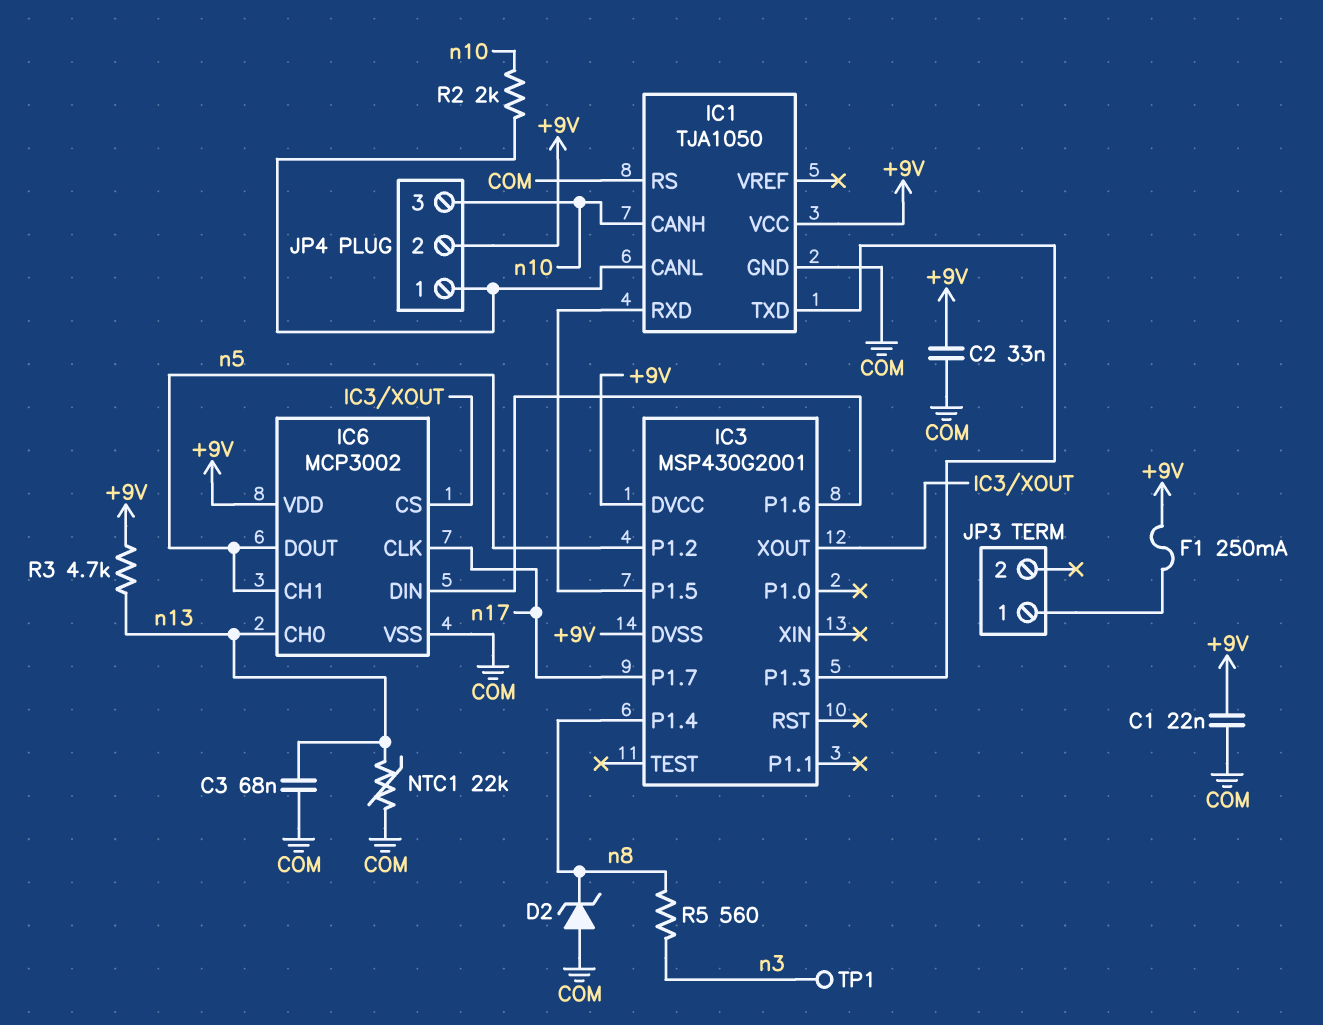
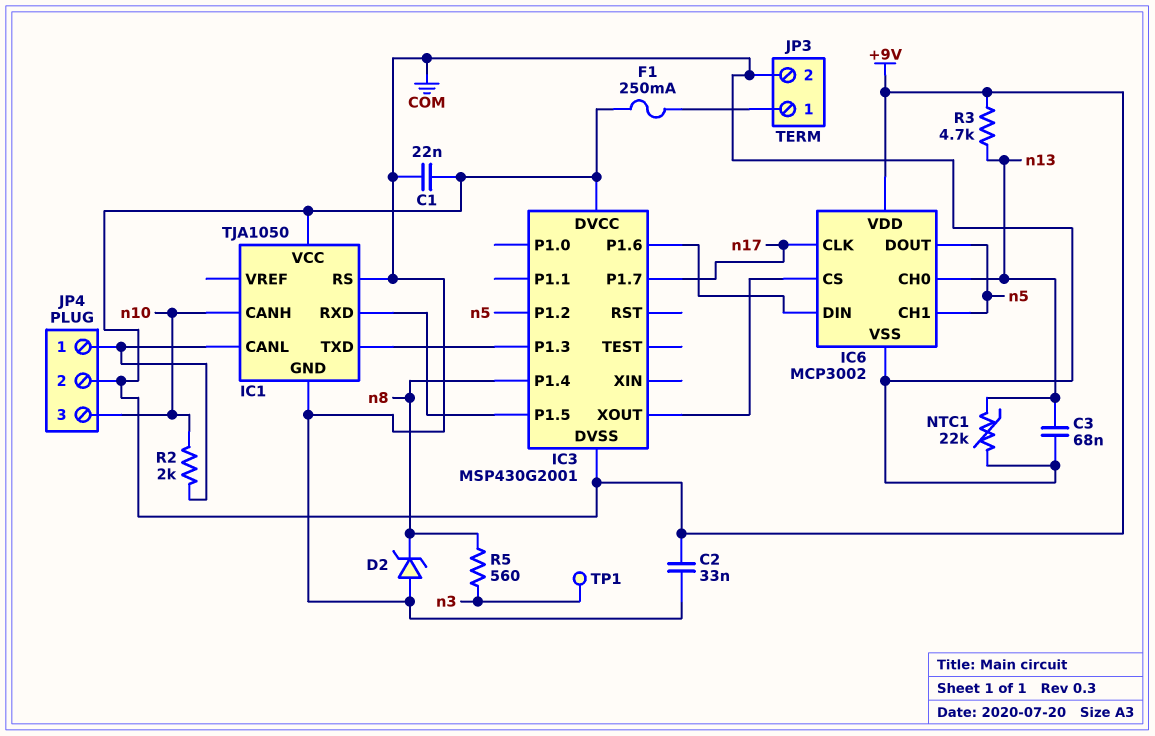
JP3 pin 2: none -> COM

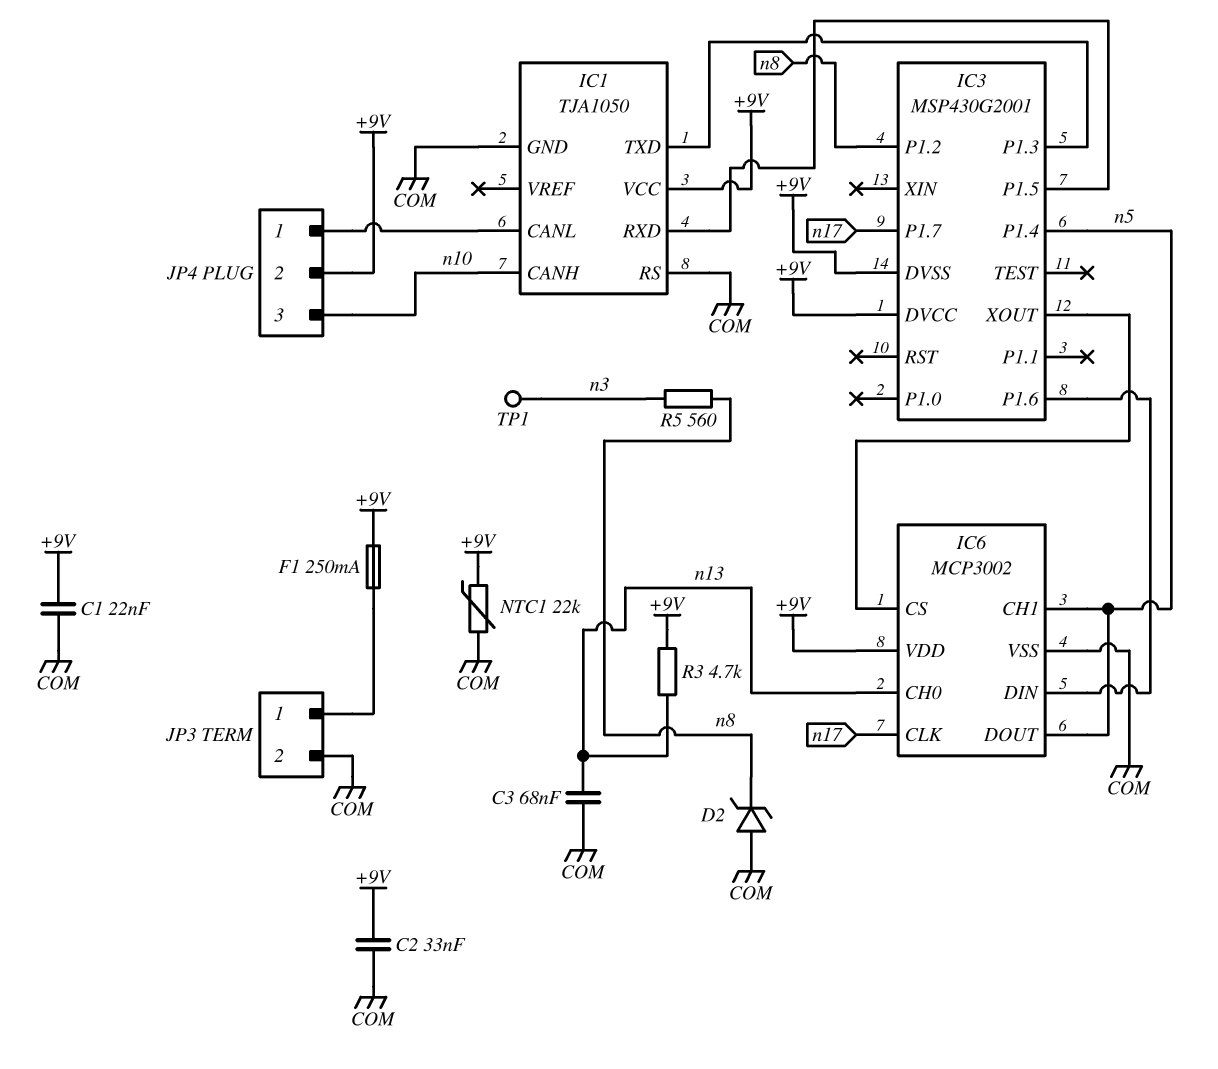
IC3 pin P1.2: n5 -> n8
IC3 pin P1.4: n8 -> n5
NTC1: 22k (COM, n13) -> 22k (+9V, COM)
R2: 2k (IC1/CANL, n10) -> none

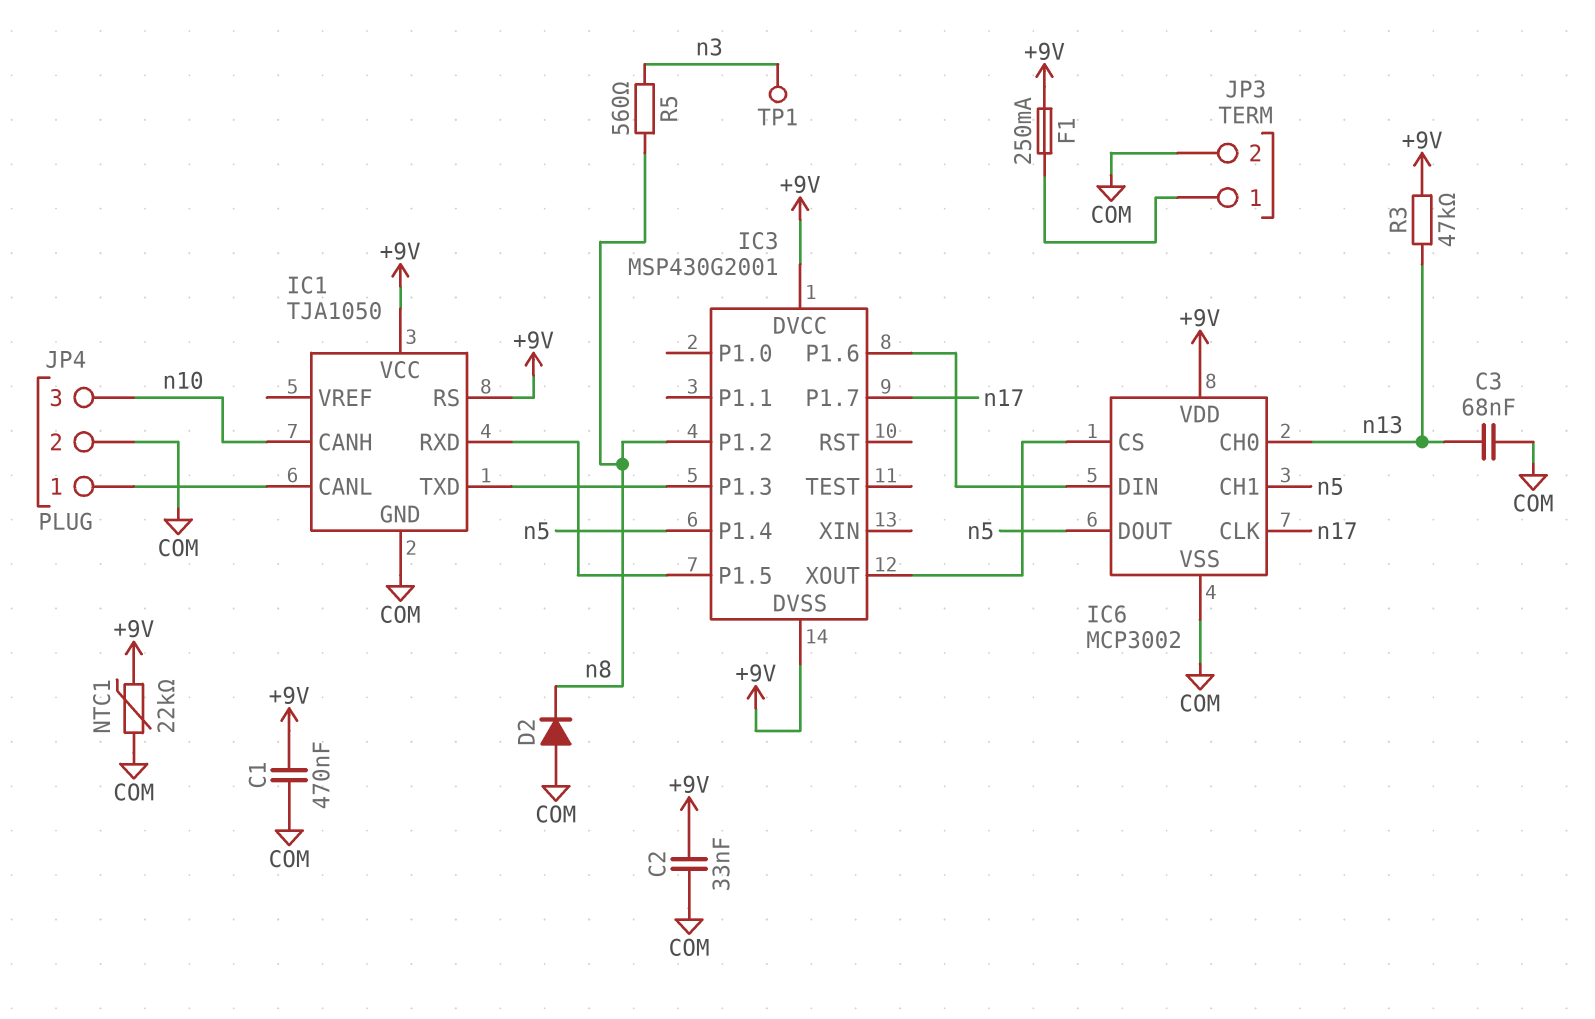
C1: 22nF (+9V, COM) -> 470nF (+9V, COM)
D2: zener (A COM, K n8) -> diode (A COM, K n8)
IC1 pin RS: COM -> +9V
JP4 pin 2: +9V -> COM
R3: 4.7k (+9V, n13) -> 47k (+9V, n13)

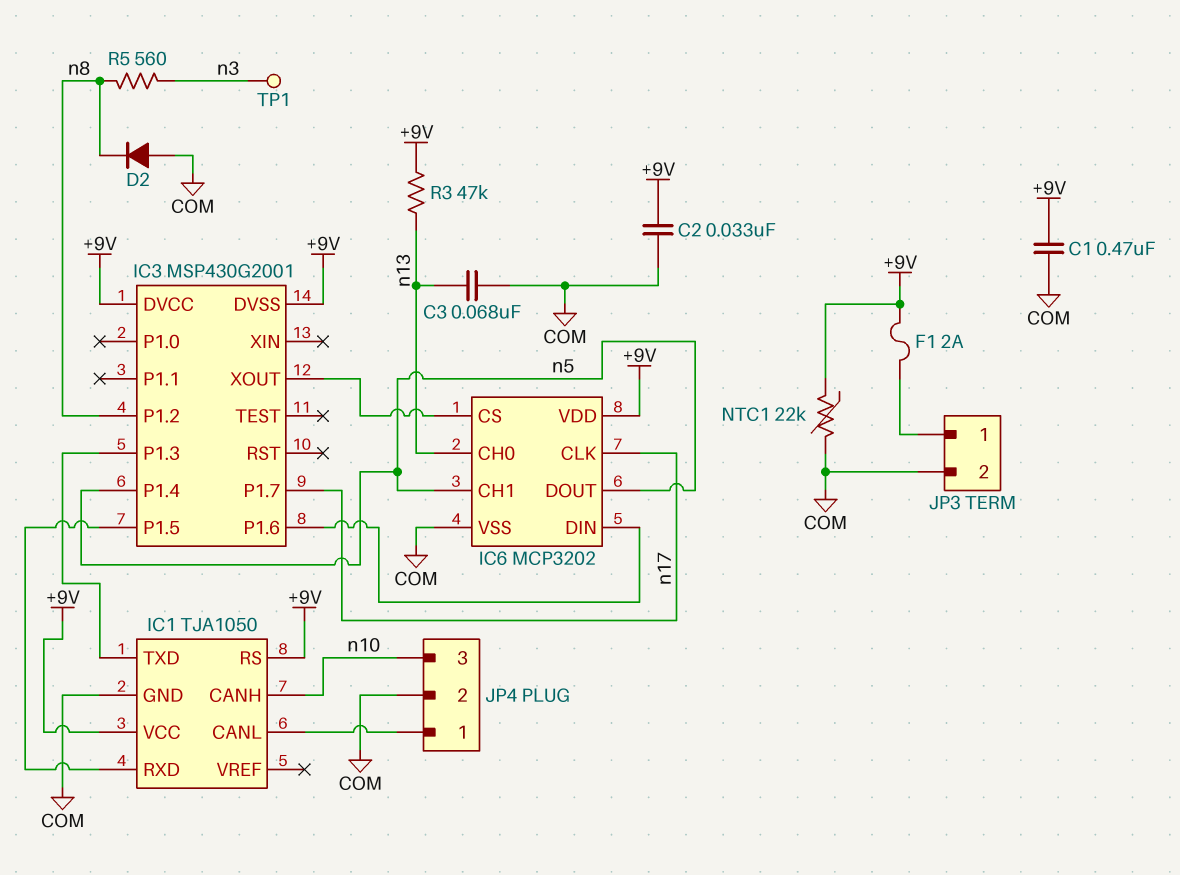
F1: 250mA (+9V, JP3/1) -> 2A (+9V, JP3/1)
IC6: MCP3002 -> MCP3202

